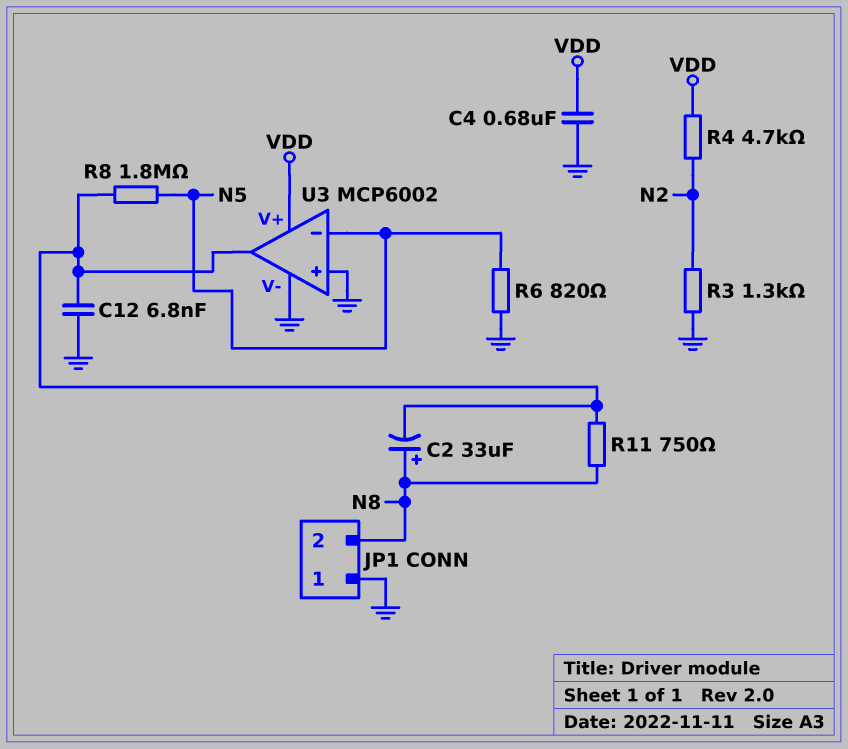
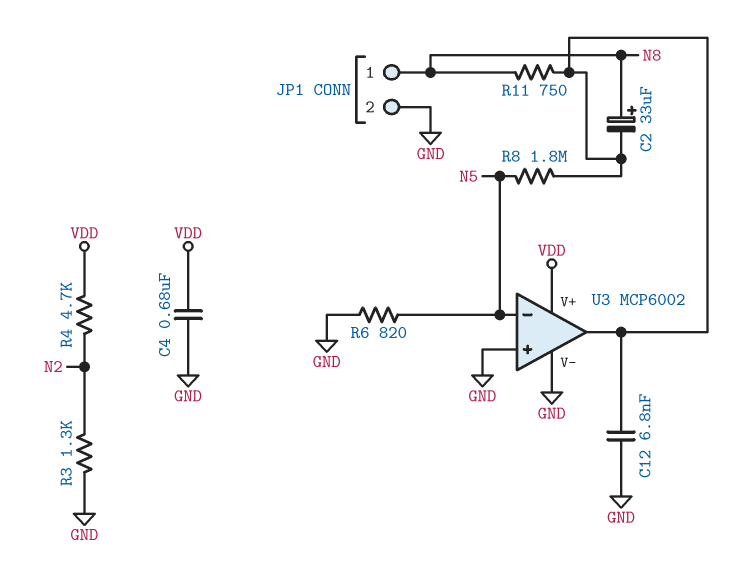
JP1 pin 1: GND -> N8
JP1 pin 2: N8 -> GND

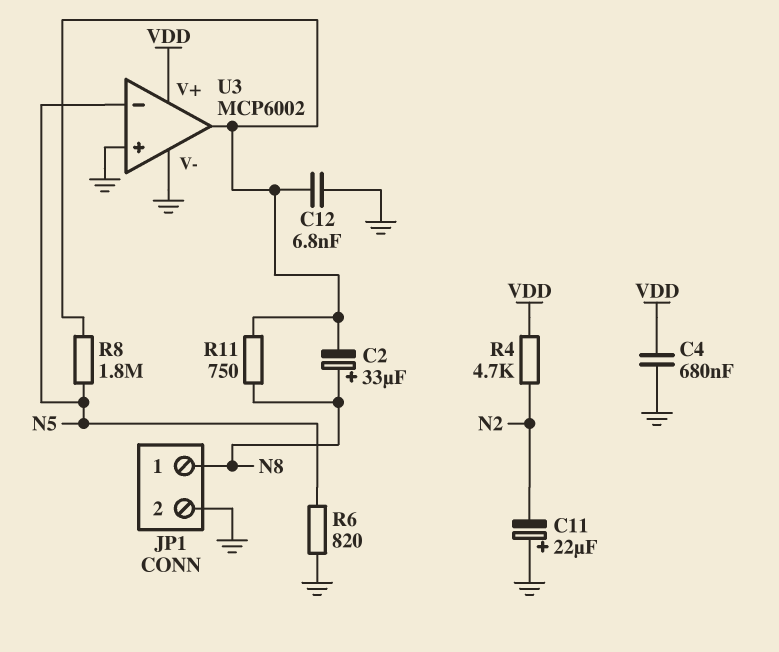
C11: none -> 22uF (plus GND, minus N2)
R3: 1.3k (GND, N2) -> none

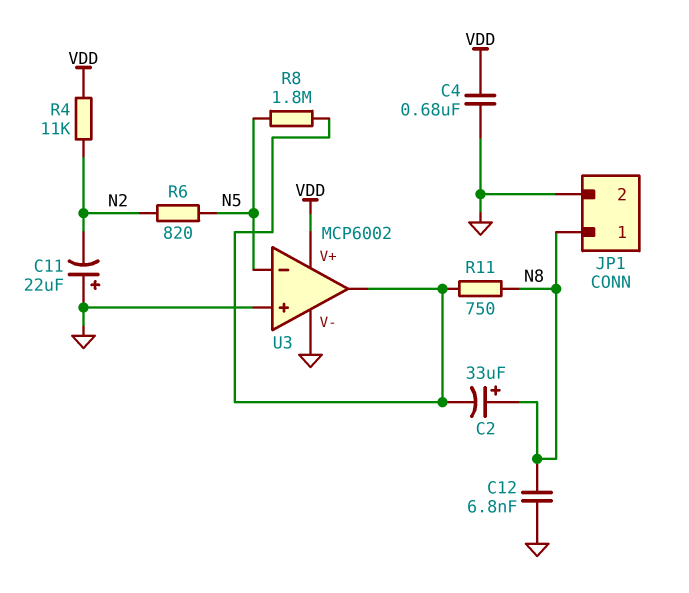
C12: 6.8nF (GND, U3/out) -> 6.8nF (GND, N8)
R4: 4.7k (N2, VDD) -> 11k (N2, VDD)
R6: 820 (GND, N5) -> 820 (N2, N5)

